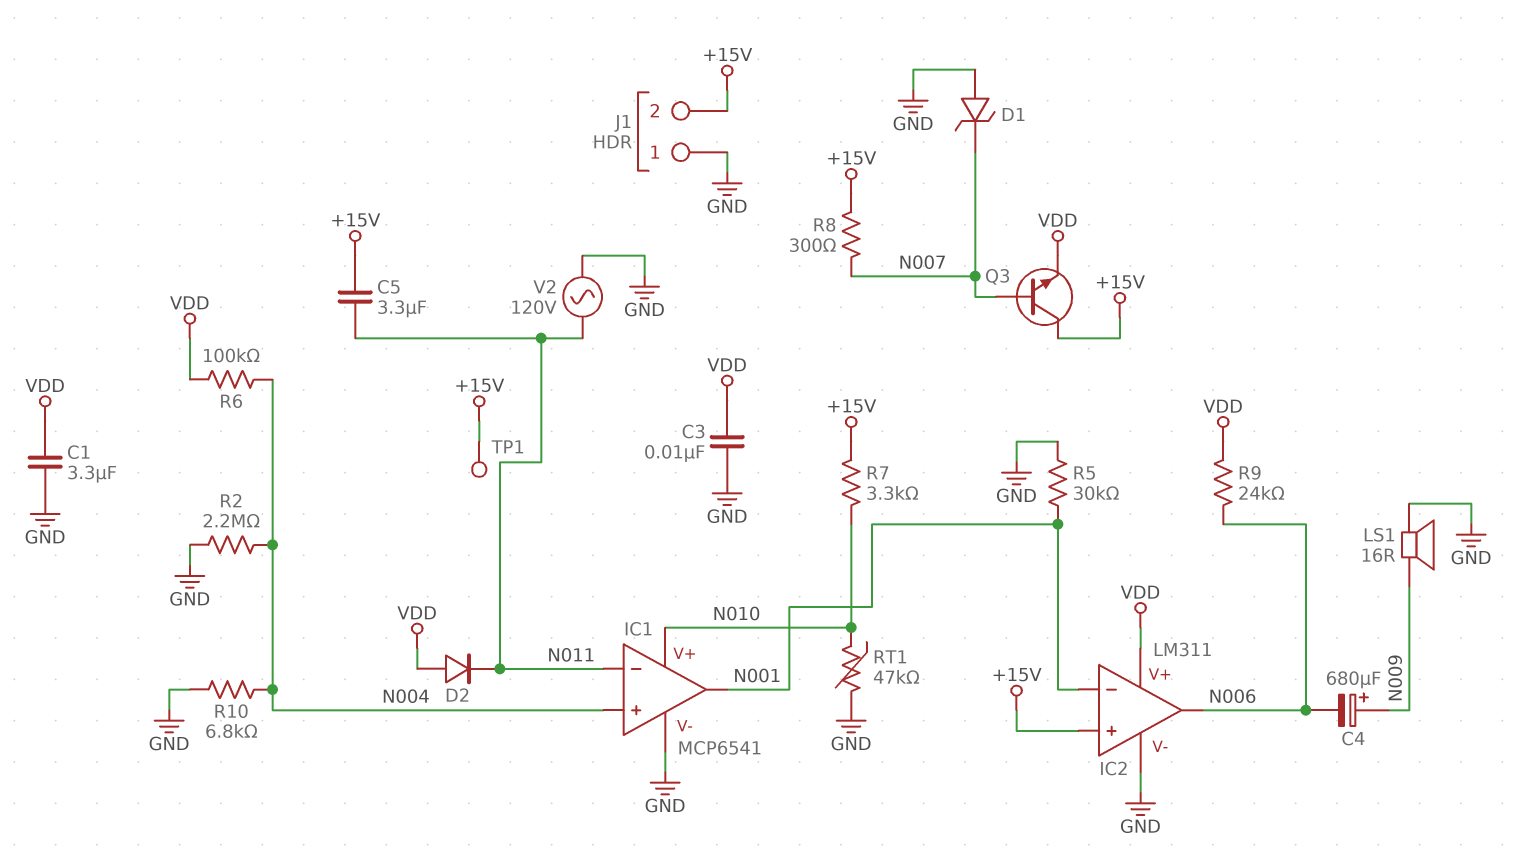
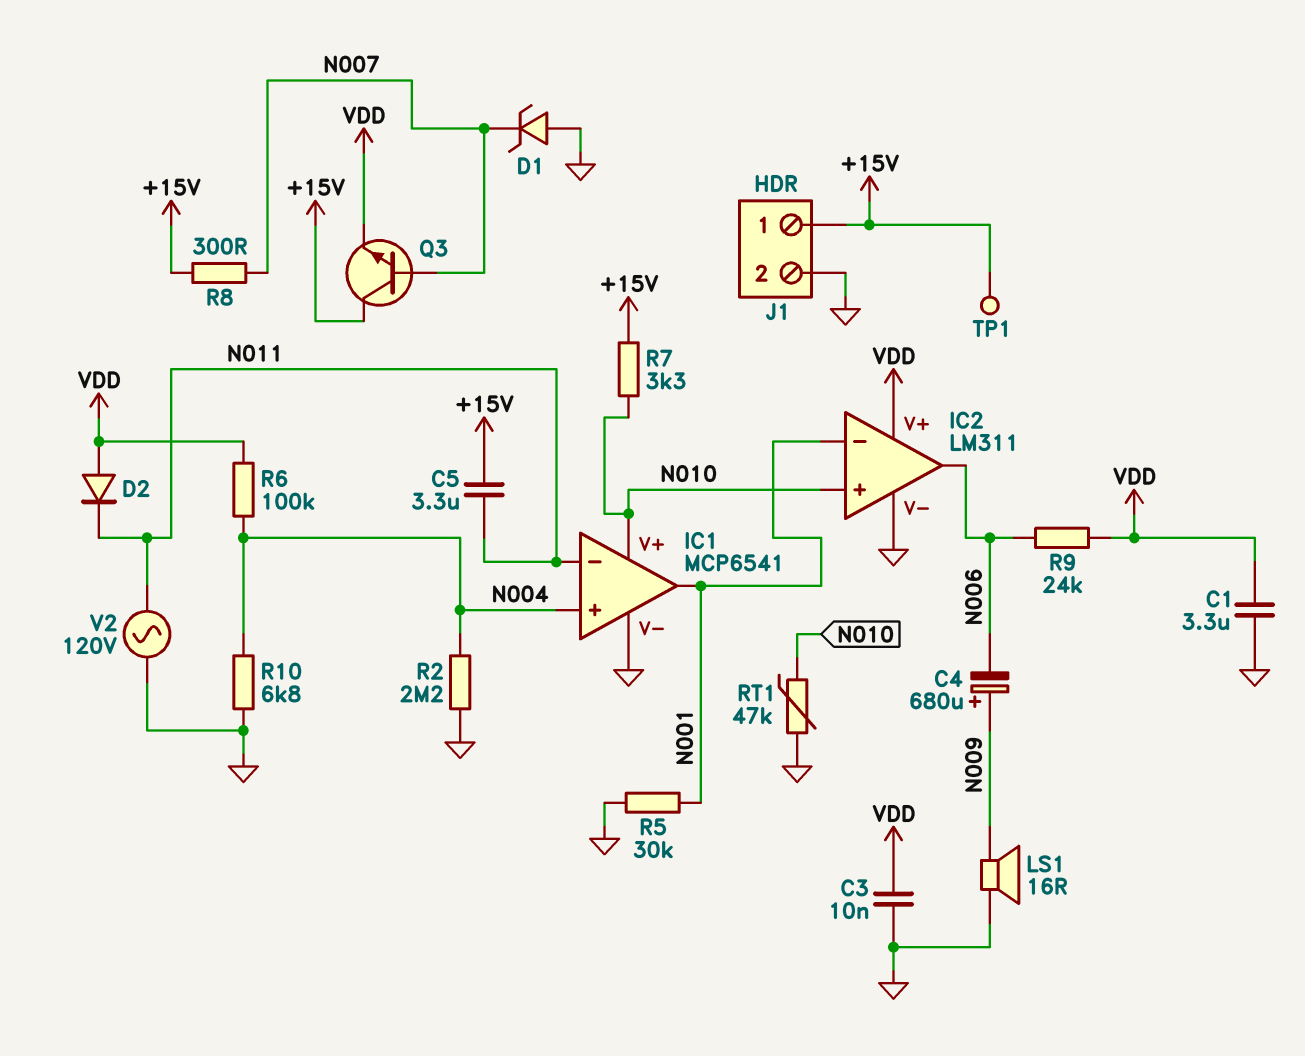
IC2 pin in+: +15V -> N010
J1 pin 1: GND -> +15V
J1 pin 2: +15V -> GND

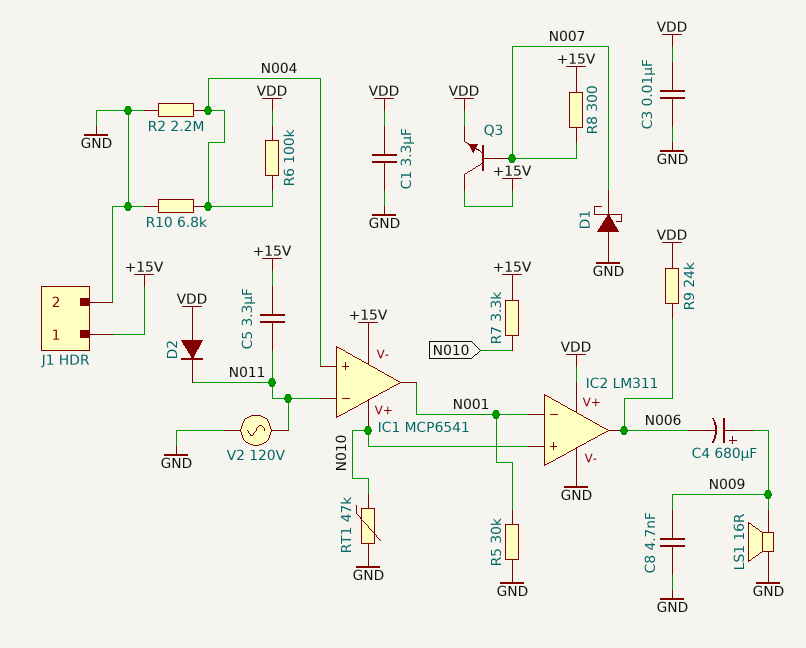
C8: none -> 4.7nF (GND, N009)
D1: zener (A GND, K N007) -> schottky (A GND, K N007)
IC1 pin V-: GND -> +15V
TP1: test point (+15V) -> none

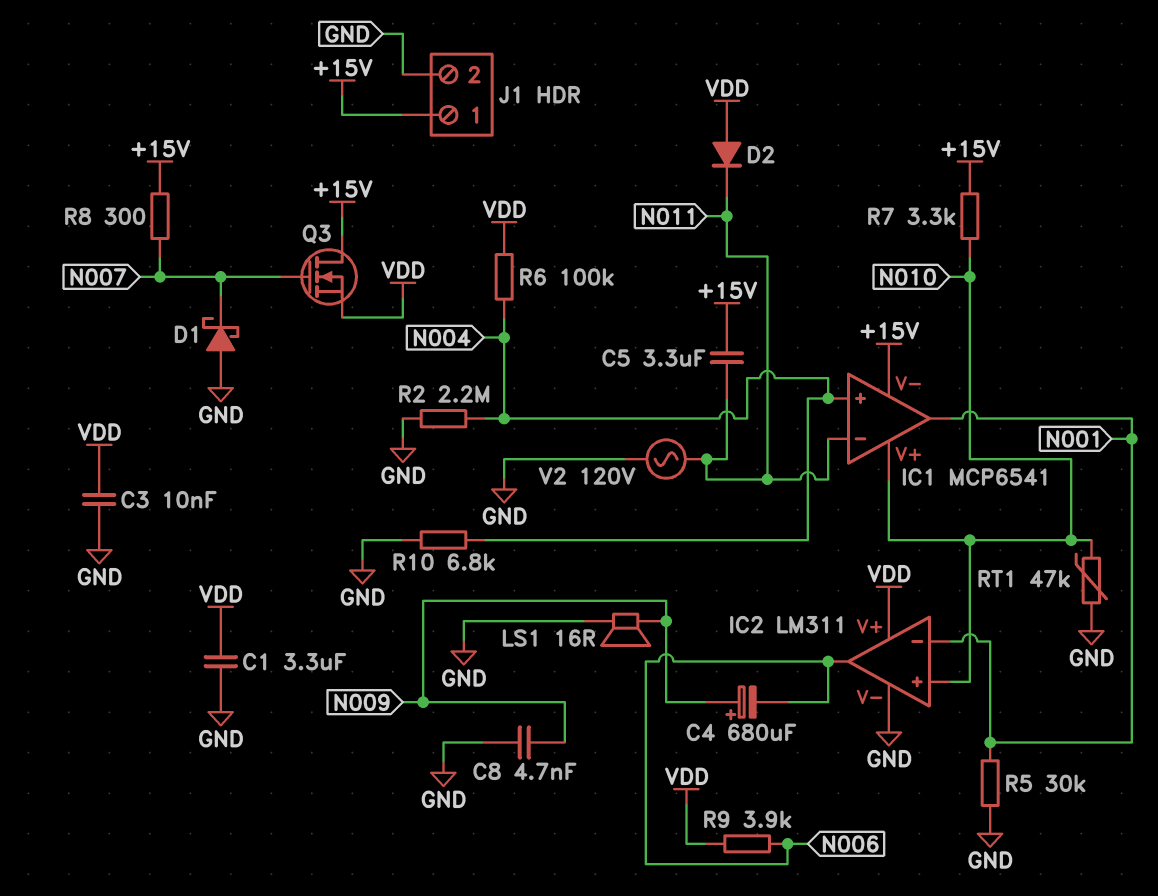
Q3: NPN (B N007, C +15V, E VDD) -> NMOS (G N007, D +15V, S VDD)
R9: 24k (N006, VDD) -> 3.9k (N006, VDD)

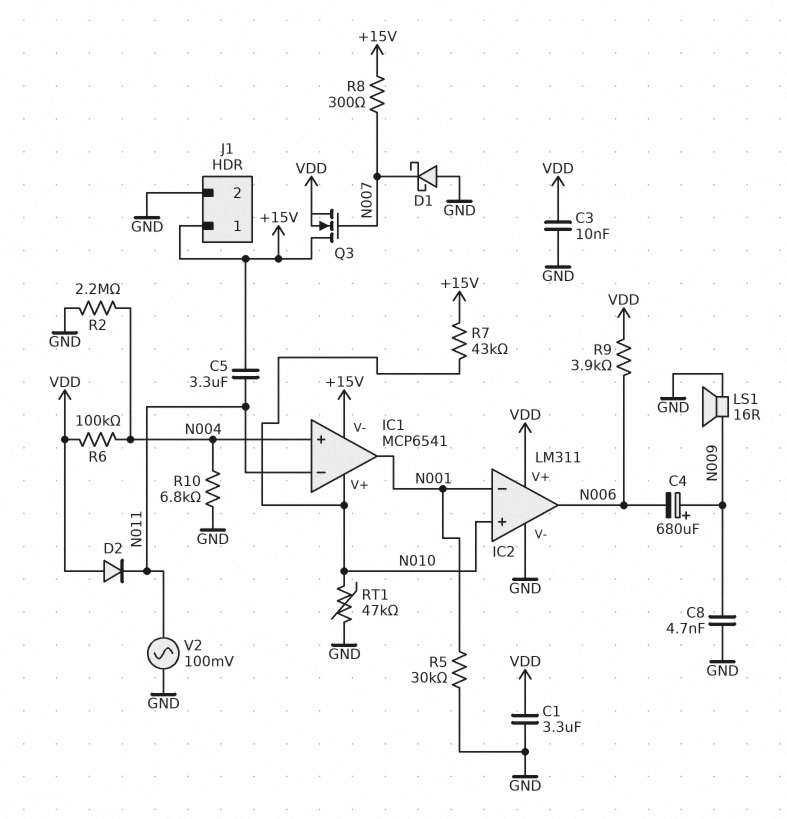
R7: 3.3k (+15V, N010) -> 43k (+15V, N010)
V2: AC 120V (GND, N011) -> AC 100mV (GND, N011)

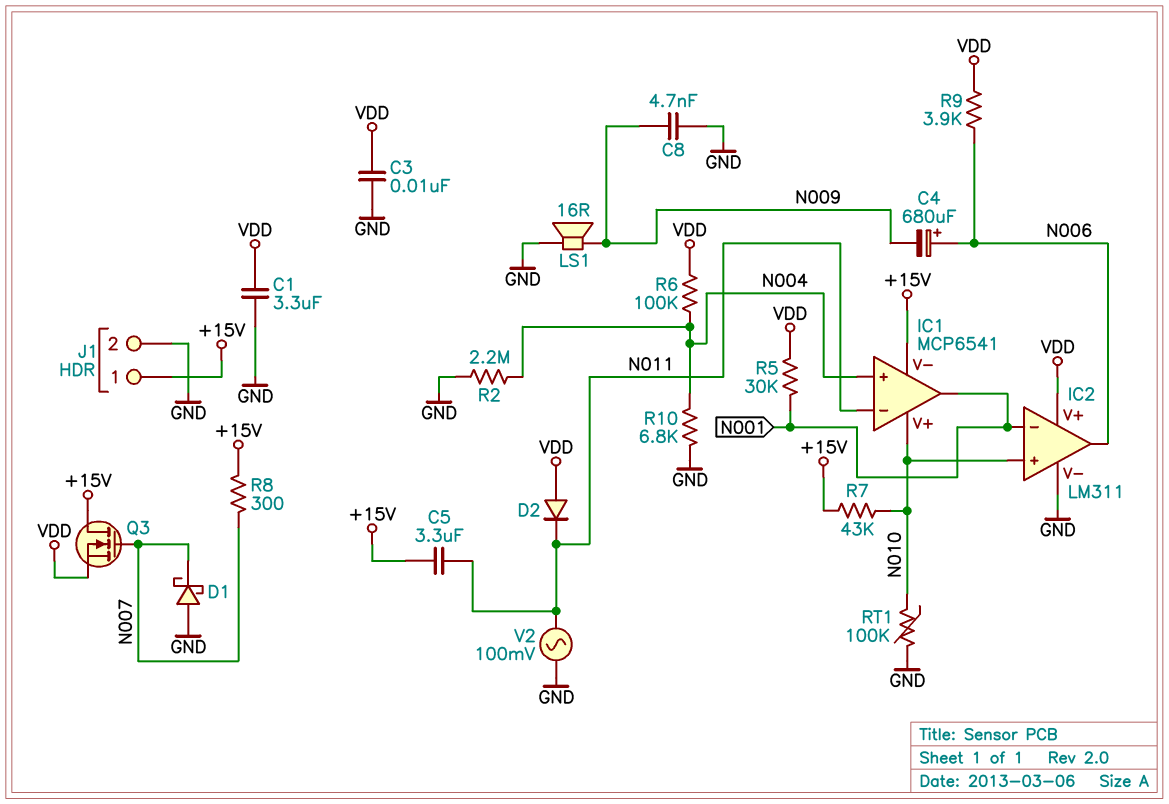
C4: 680uF (plus N009, minus N006) -> 680uF (plus N006, minus N009)
R5: 30k (GND, N001) -> 30k (N001, VDD)
RT1: 47k (GND, N010) -> 100k (GND, N010)

